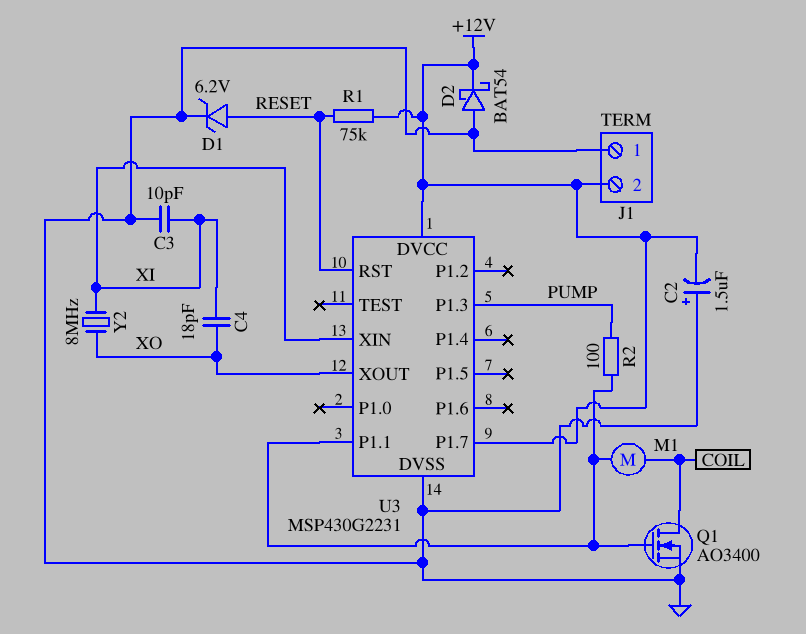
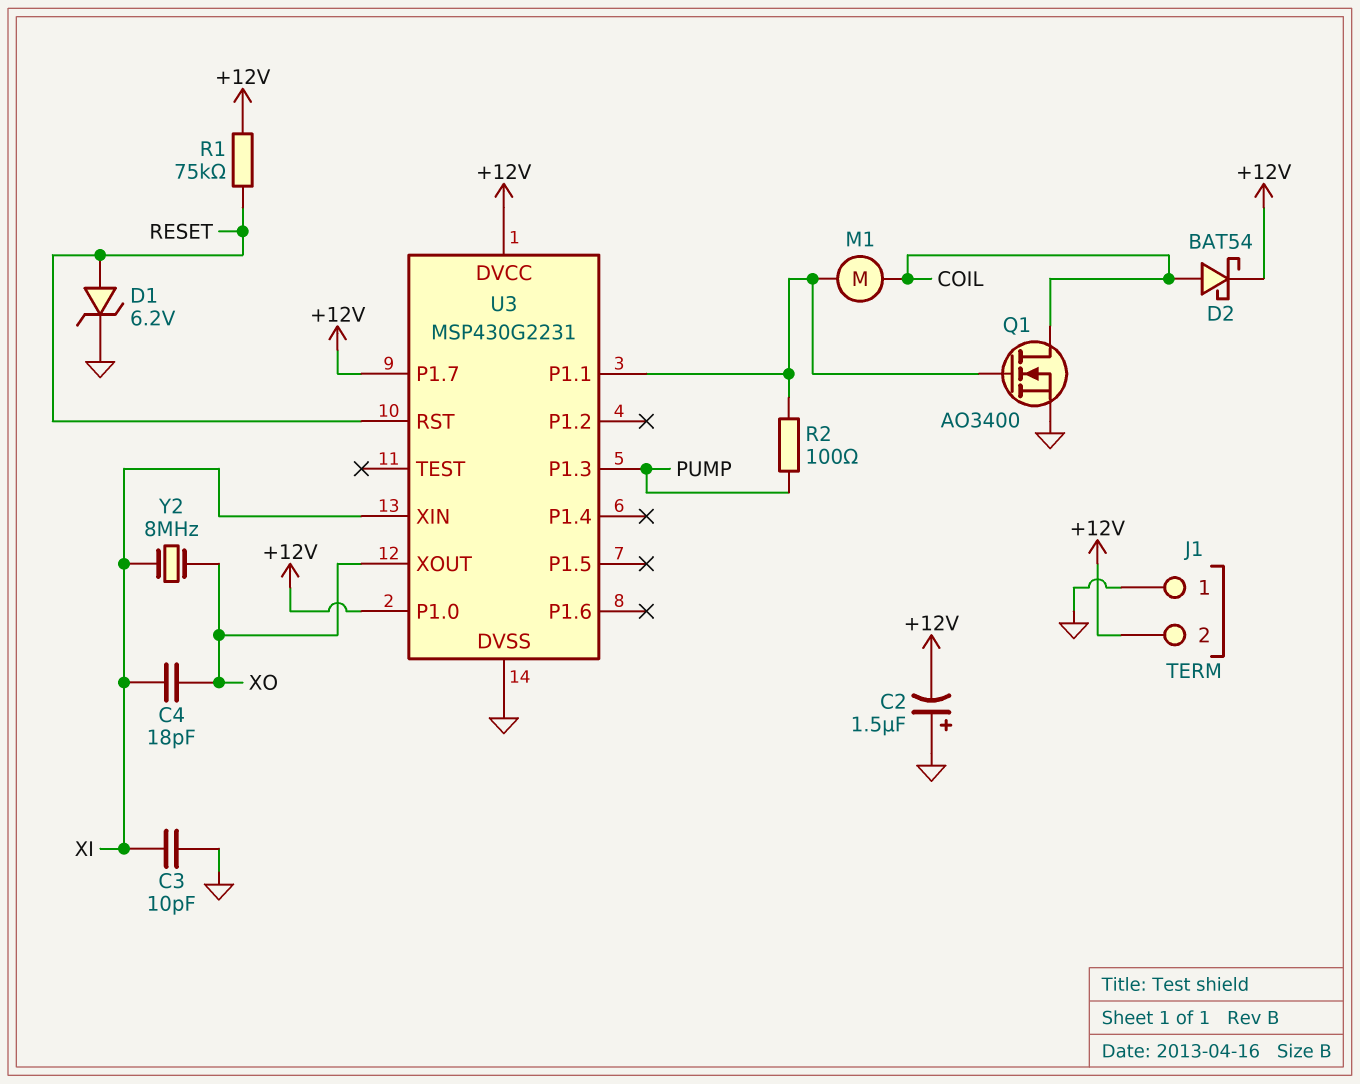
D2: schottky BAT54 (A GND, K +12V) -> schottky BAT54 (A COIL, K +12V)
U3 pin P1.0: none -> +12V

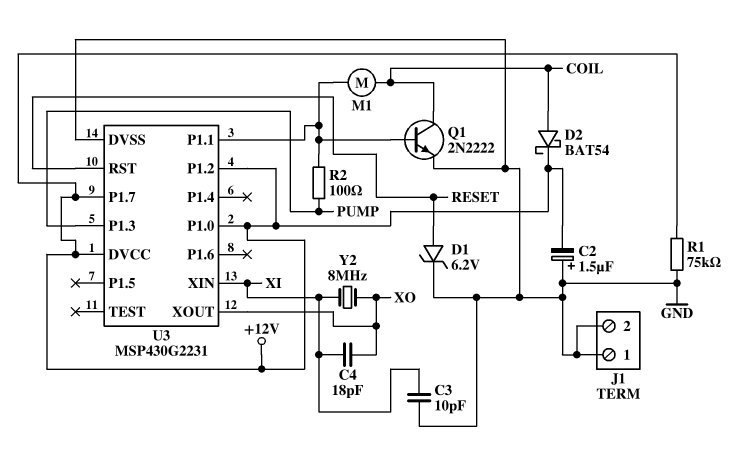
J1 pin 2: +12V -> GND
Q1: NMOS AO3400 (G U3/P1.1, D COIL, S GND) -> NPN 2N2222 (B U3/P1.1, C COIL, E GND)
R1: 75k (+12V, RESET) -> 75k (+12V, GND)
U3 pin P1.2: none -> +12V

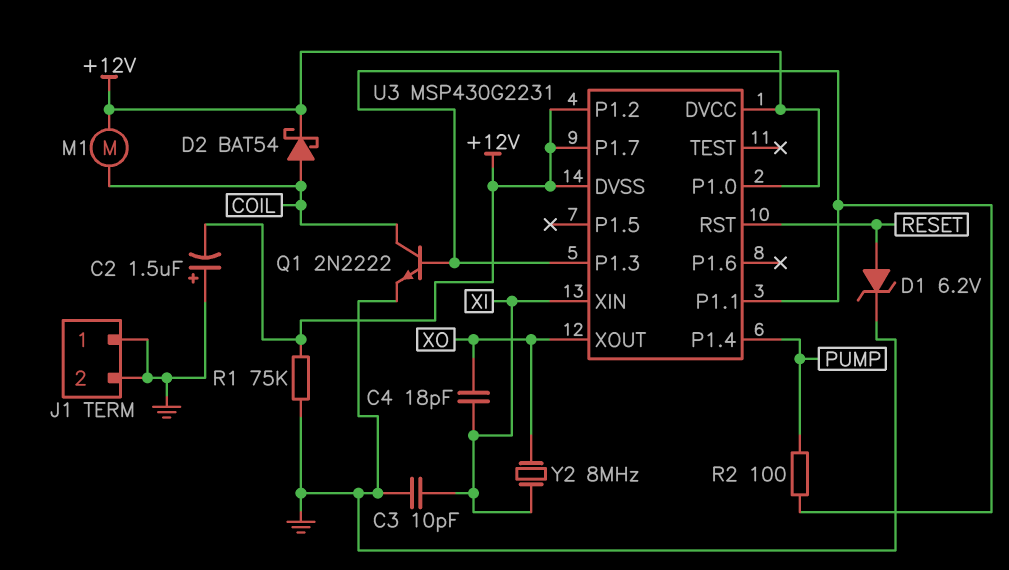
M1: motor (COIL, U3/P1.1) -> motor (+12V, COIL)
U3 pin DVSS: GND -> +12V
U3 pin P1.3: PUMP -> U3/P1.1
U3 pin P1.4: none -> PUMP

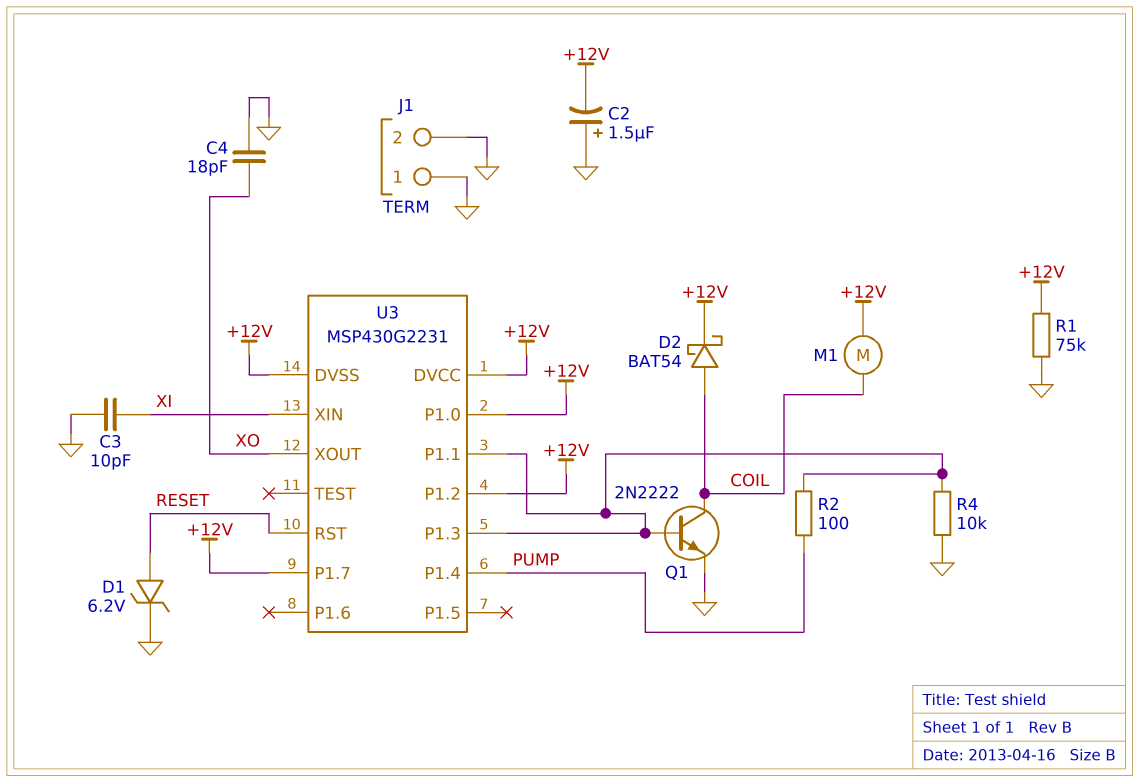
C4: 18pF (XI, XO) -> 18pF (GND, XO)
R4: none -> 10k (GND, U3/P1.1)
Y2: 8MHz (XI, XO) -> none

